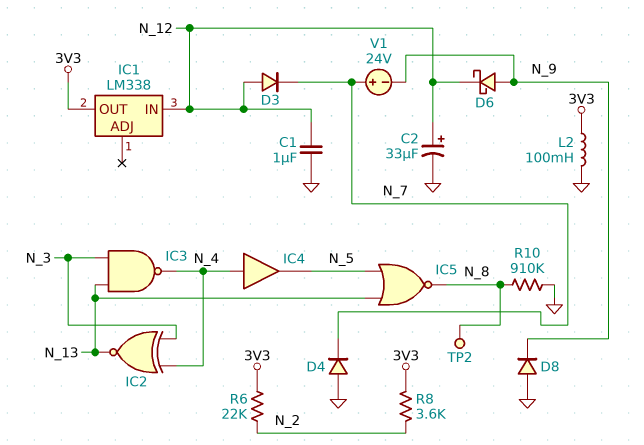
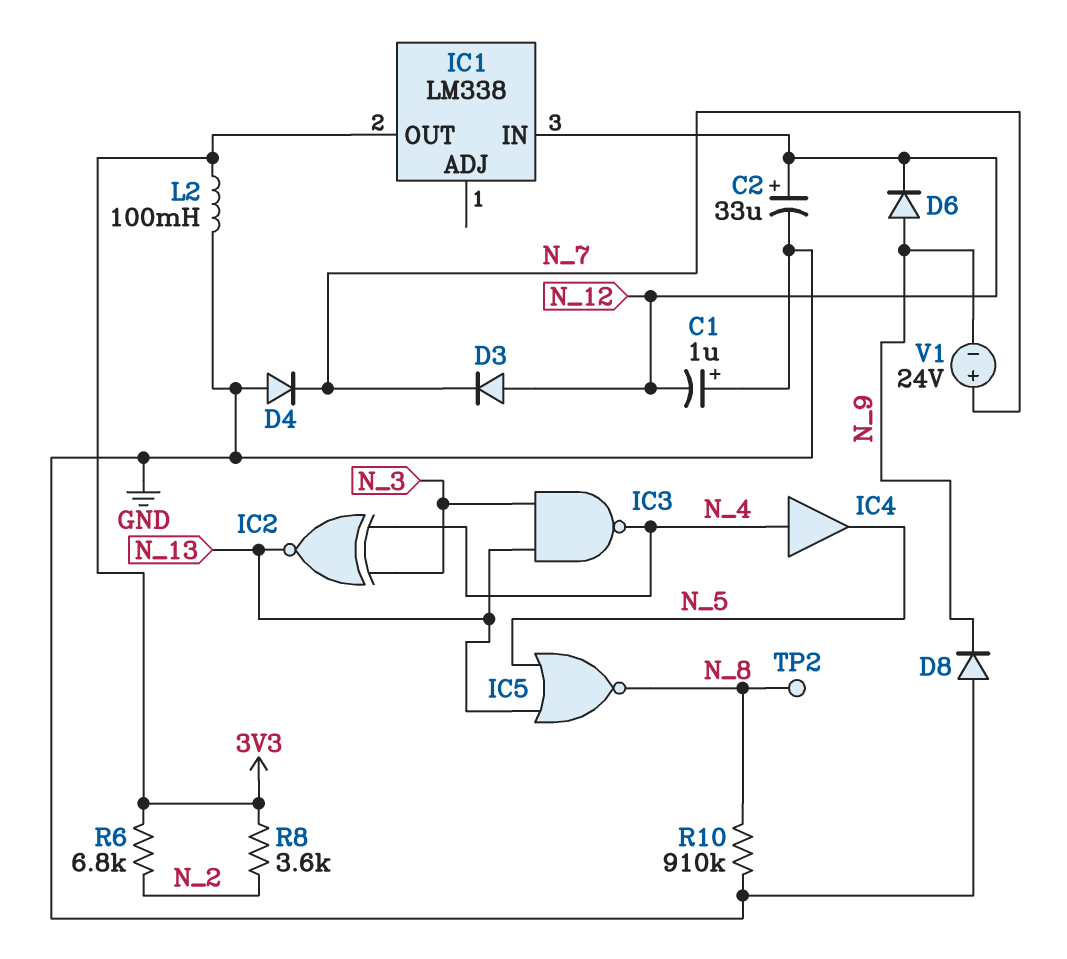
C1: 1uF (GND, N_12) -> 1uF (plus GND, minus N_12)
D6: schottky (A N_9, K N_12) -> diode (A N_9, K N_12)
R6: 22k (3V3, N_2) -> 6.8k (3V3, N_2)

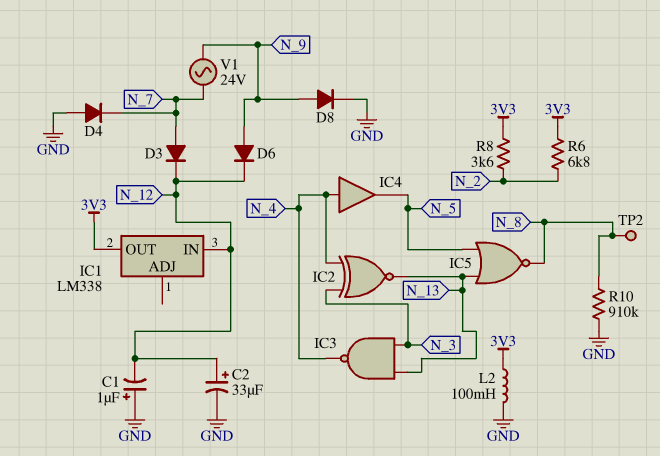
D3: diode (A N_12, K N_7) -> diode (A N_7, K N_12)
D8: diode (A GND, K N_9) -> diode (A N_9, K GND)
V1: 24V (plus N_7, minus N_9) -> AC 24V (N_7, N_9)

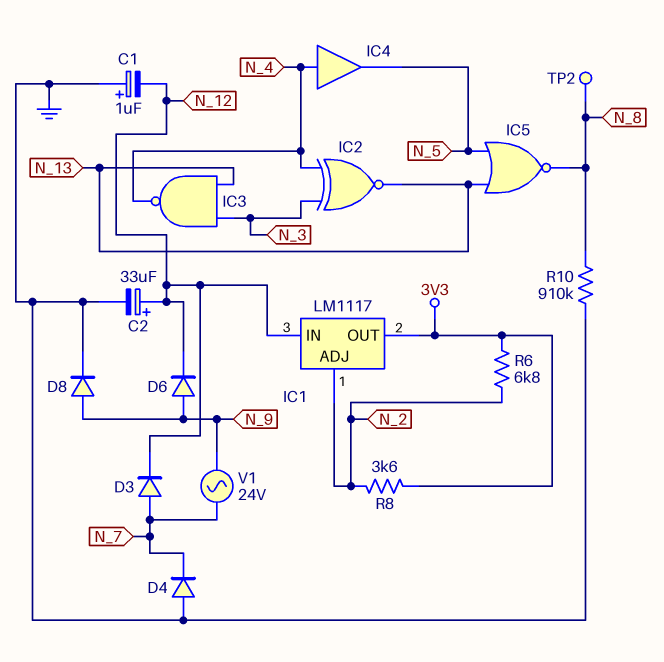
IC1: LM338 -> LM1117
IC1 pin ADJ: none -> N_2
L2: 100mH (3V3, GND) -> none

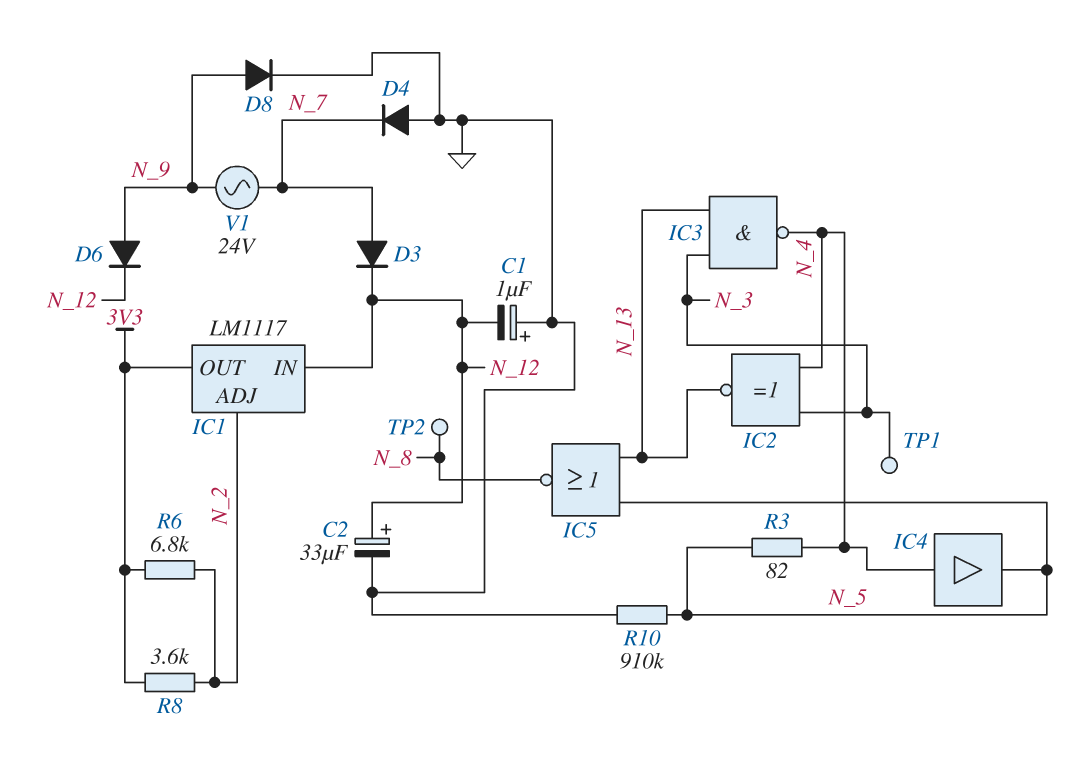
R3: none -> 82 (N_4, N_5)
R10: 910k (GND, N_8) -> 910k (GND, N_5)
TP1: none -> test point (N_3)

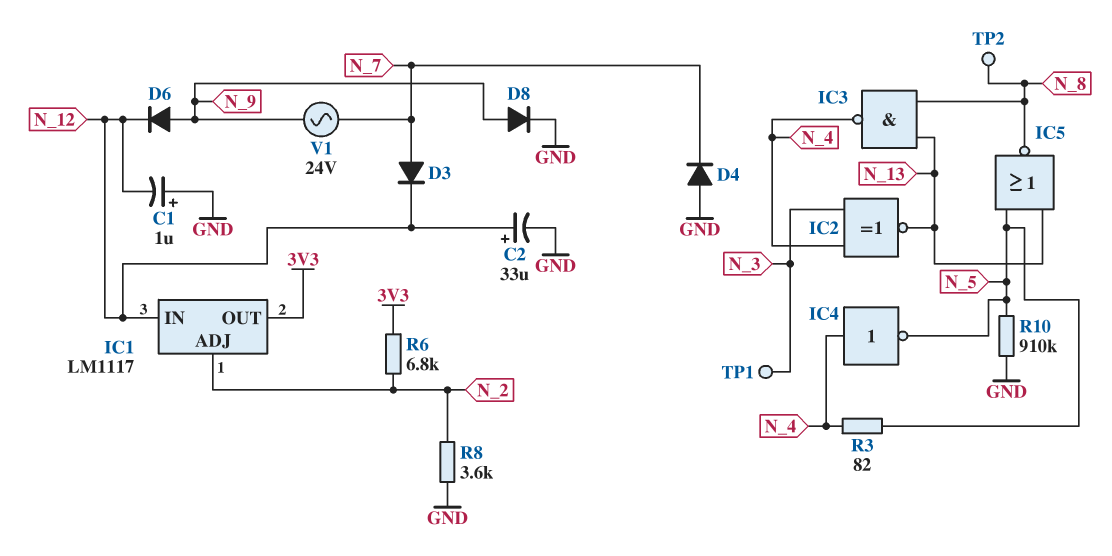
IC3: NAND (in N_3, in N_13, out N_4) -> NAND (in N_8, in N_13, out N_4)
IC4: buffer (in N_4, out N_5) -> NOT (in N_4, out N_5)
R8: 3.6k (3V3, N_2) -> 3.6k (GND, N_2)

